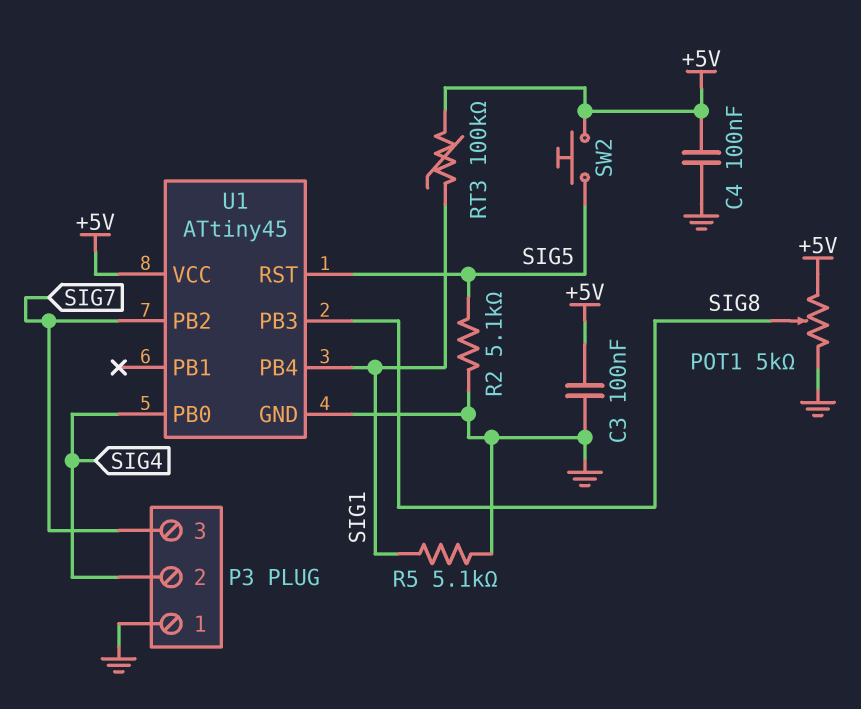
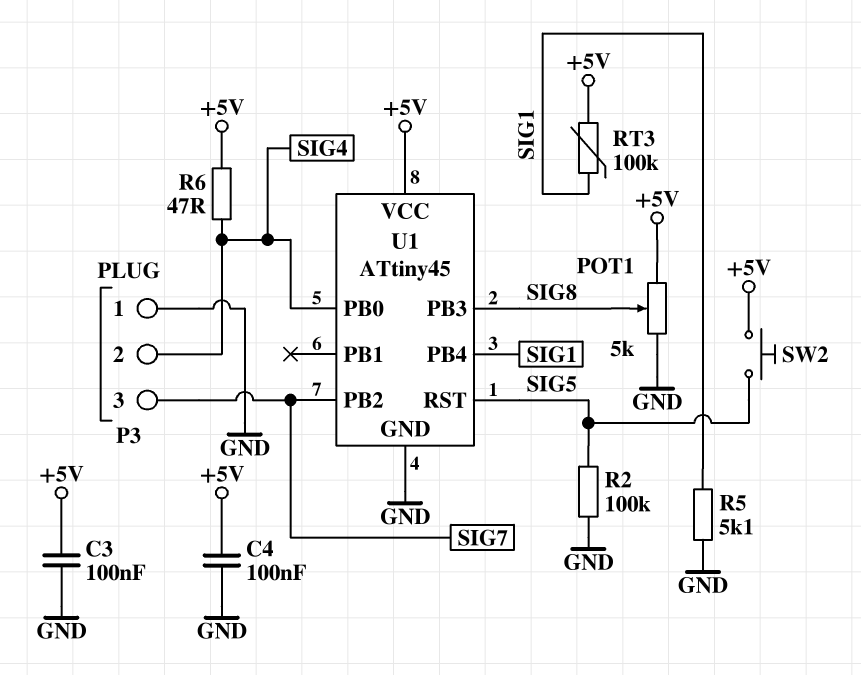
R2: 5.1k (GND, SIG5) -> 100k (GND, SIG5)
R6: none -> 47 (+5V, SIG4)

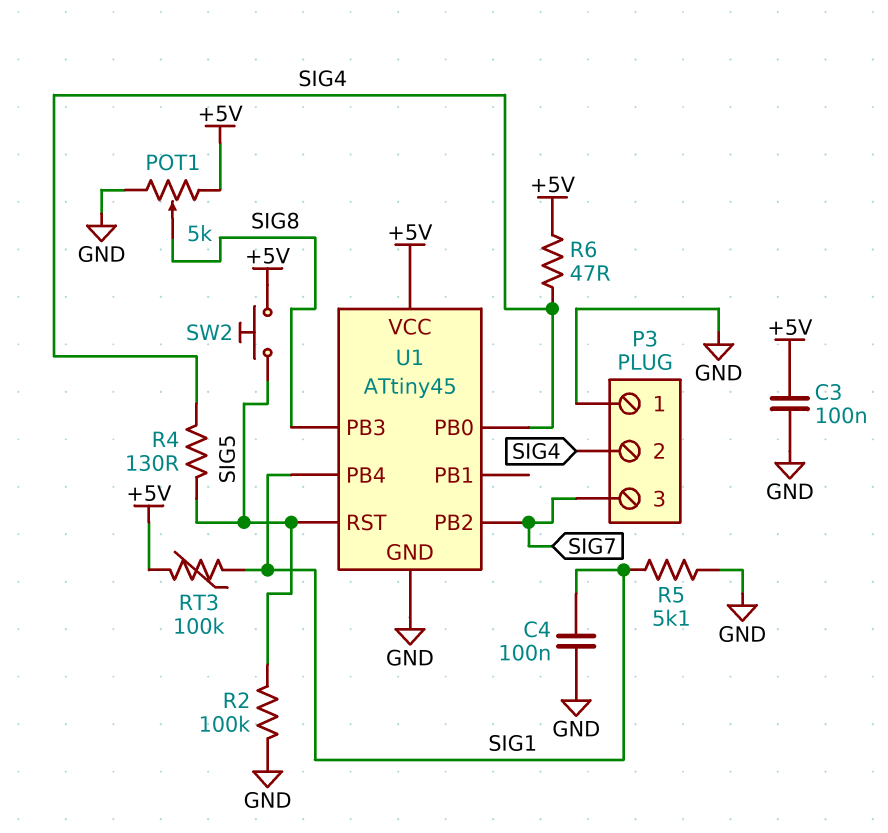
C4: 100nF (+5V, GND) -> 100nF (GND, SIG1)
R4: none -> 130 (SIG4, SIG5)

